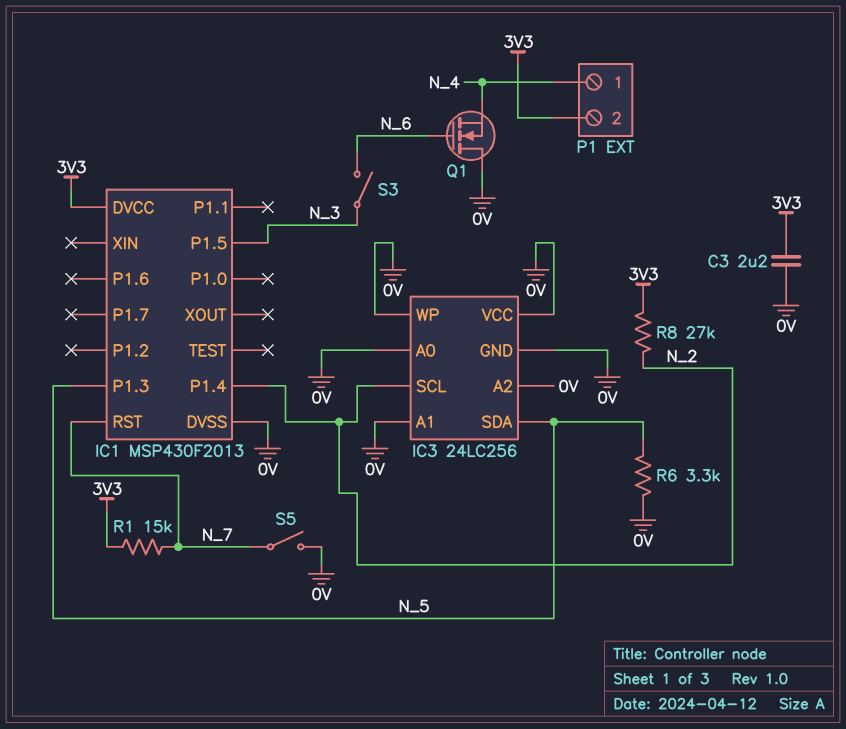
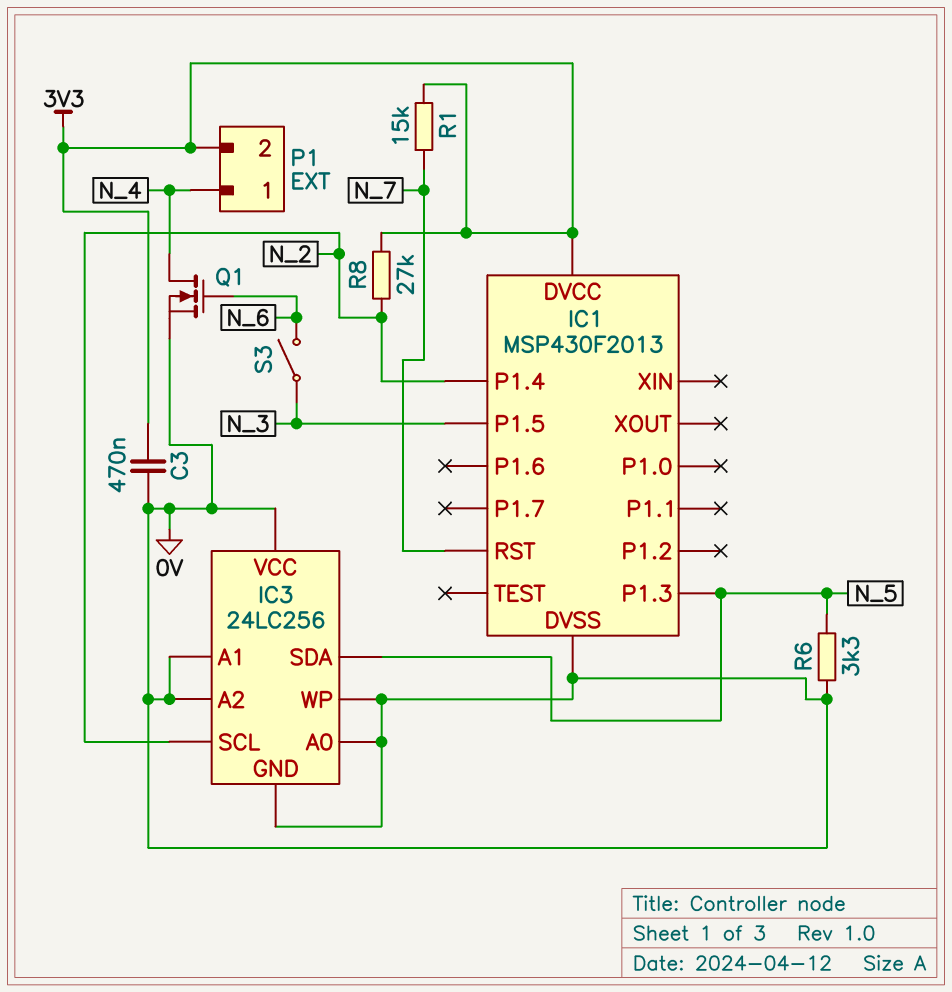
C3: 2.2uF (0V, 3V3) -> 470nF (0V, 3V3)
Q1: NMOS (G N_6, D 0V, S N_4) -> NMOS (G N_6, D N_4, S 0V)
S5: switch (0V, N_7) -> none

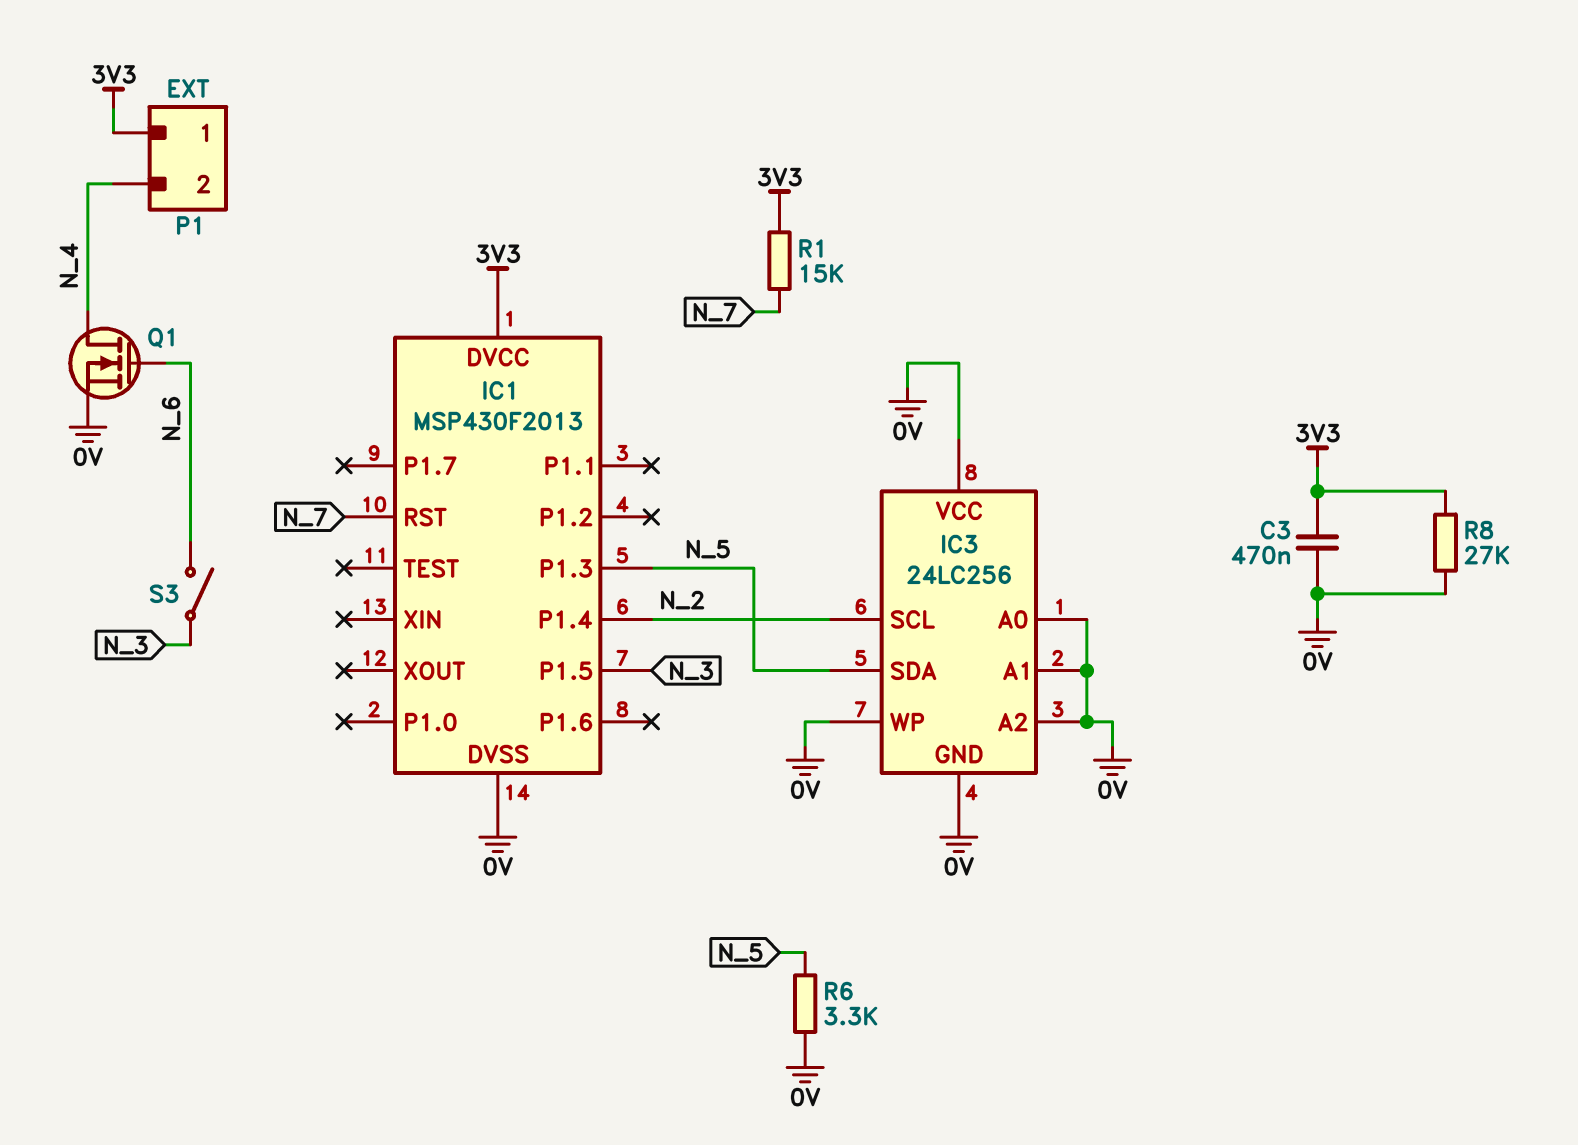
P1 pin 1: N_4 -> 3V3
P1 pin 2: 3V3 -> N_4
R8: 27k (3V3, N_2) -> 27k (0V, 3V3)

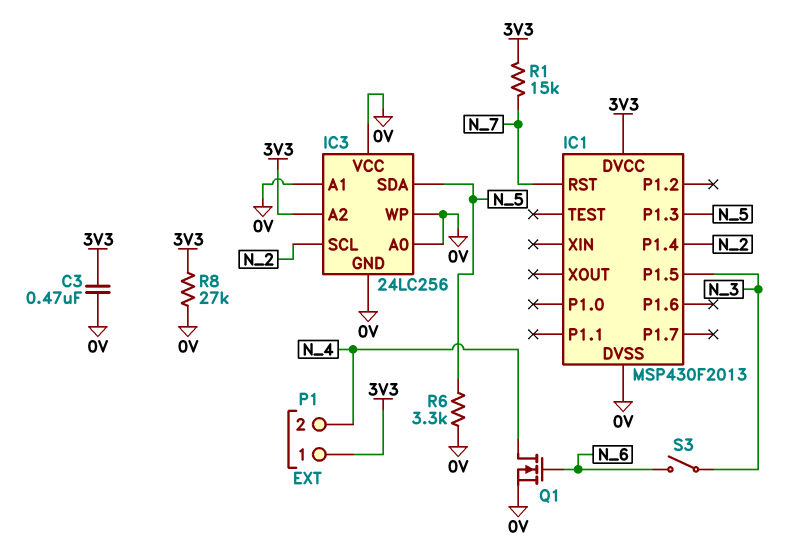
IC3 pin A2: 0V -> 3V3

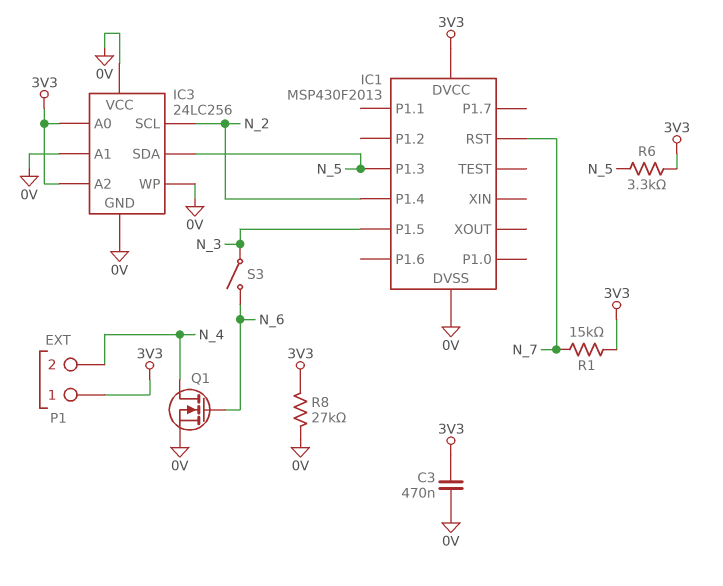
IC3 pin A0: 0V -> 3V3
R6: 3.3k (0V, N_5) -> 3.3k (3V3, N_5)

